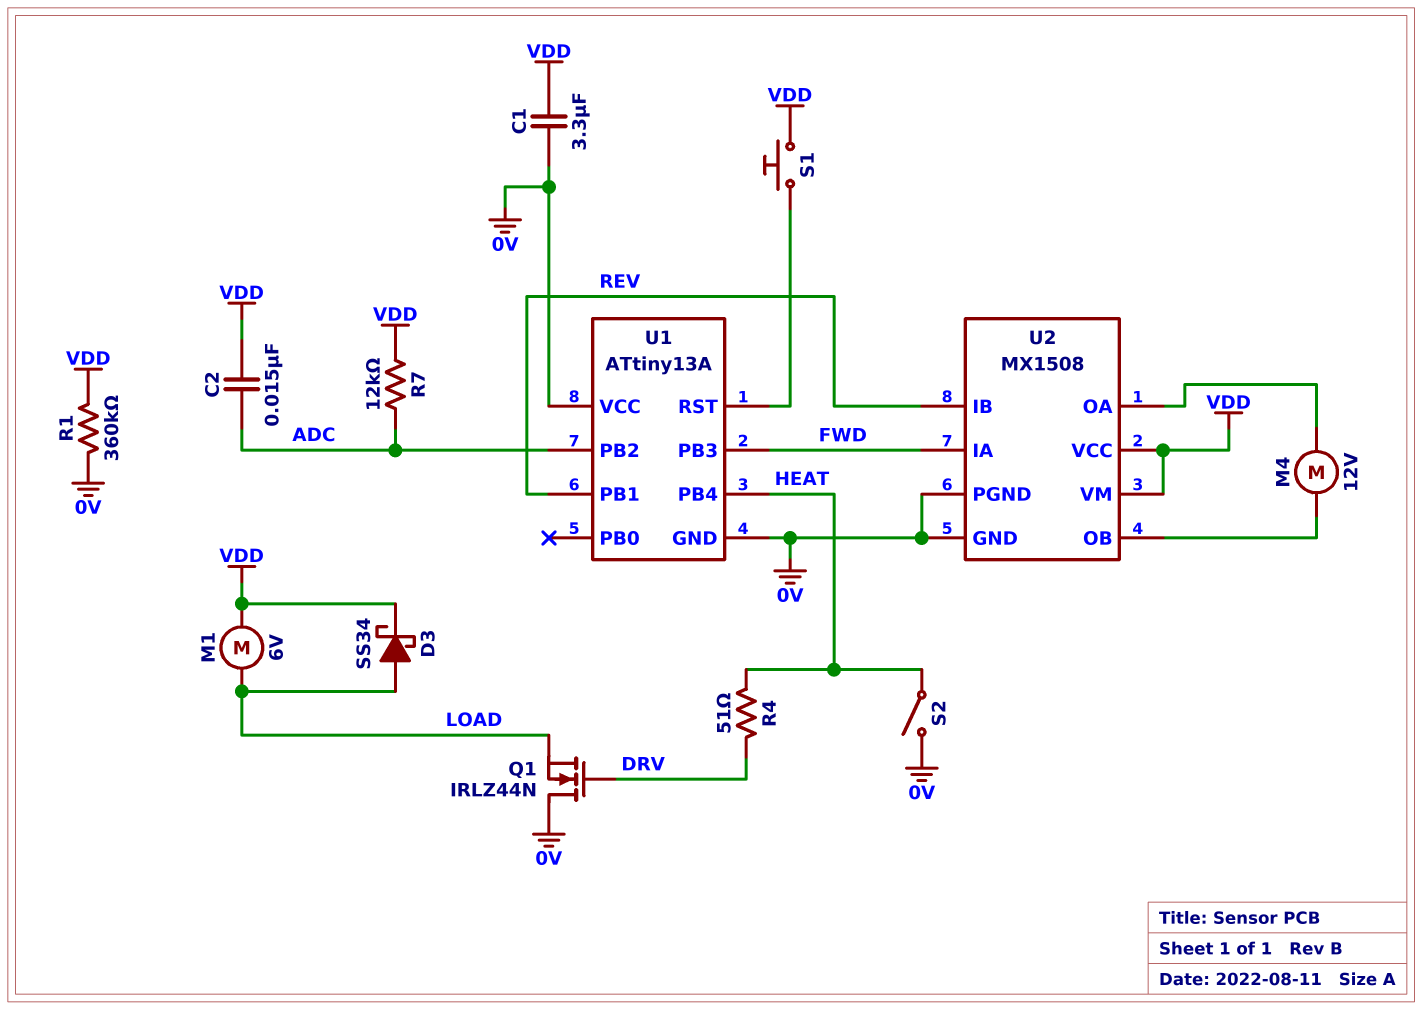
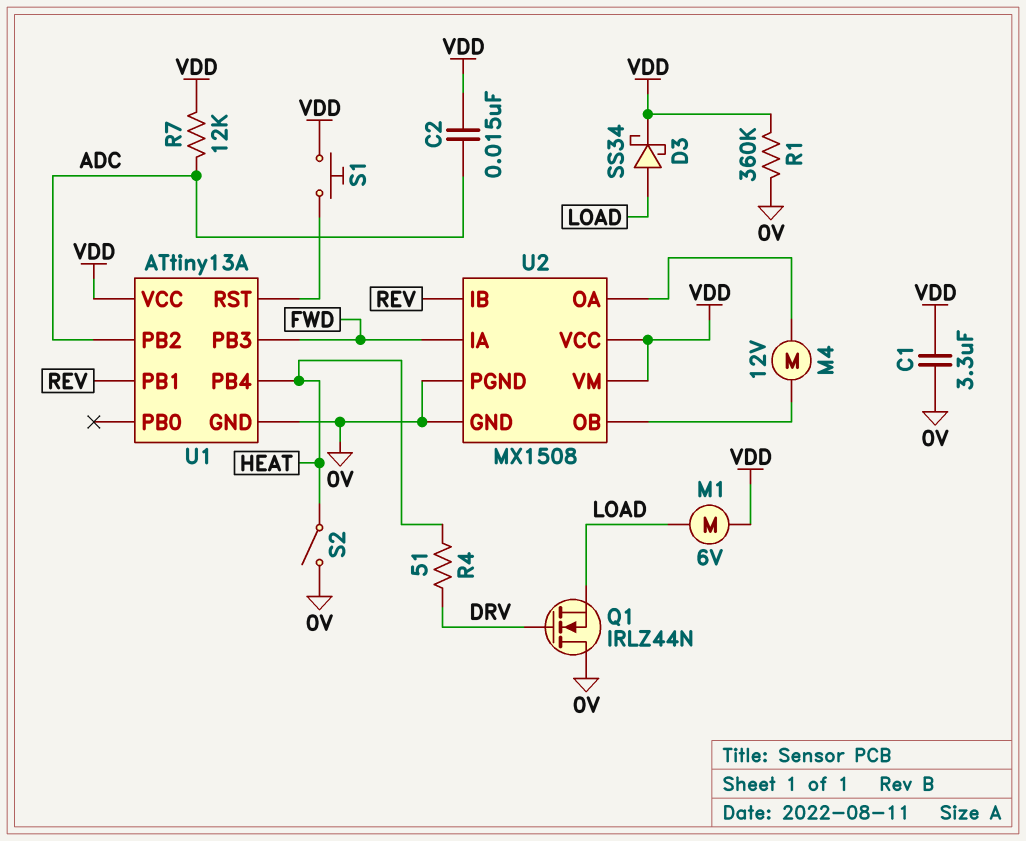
U1 pin VCC: 0V -> VDD

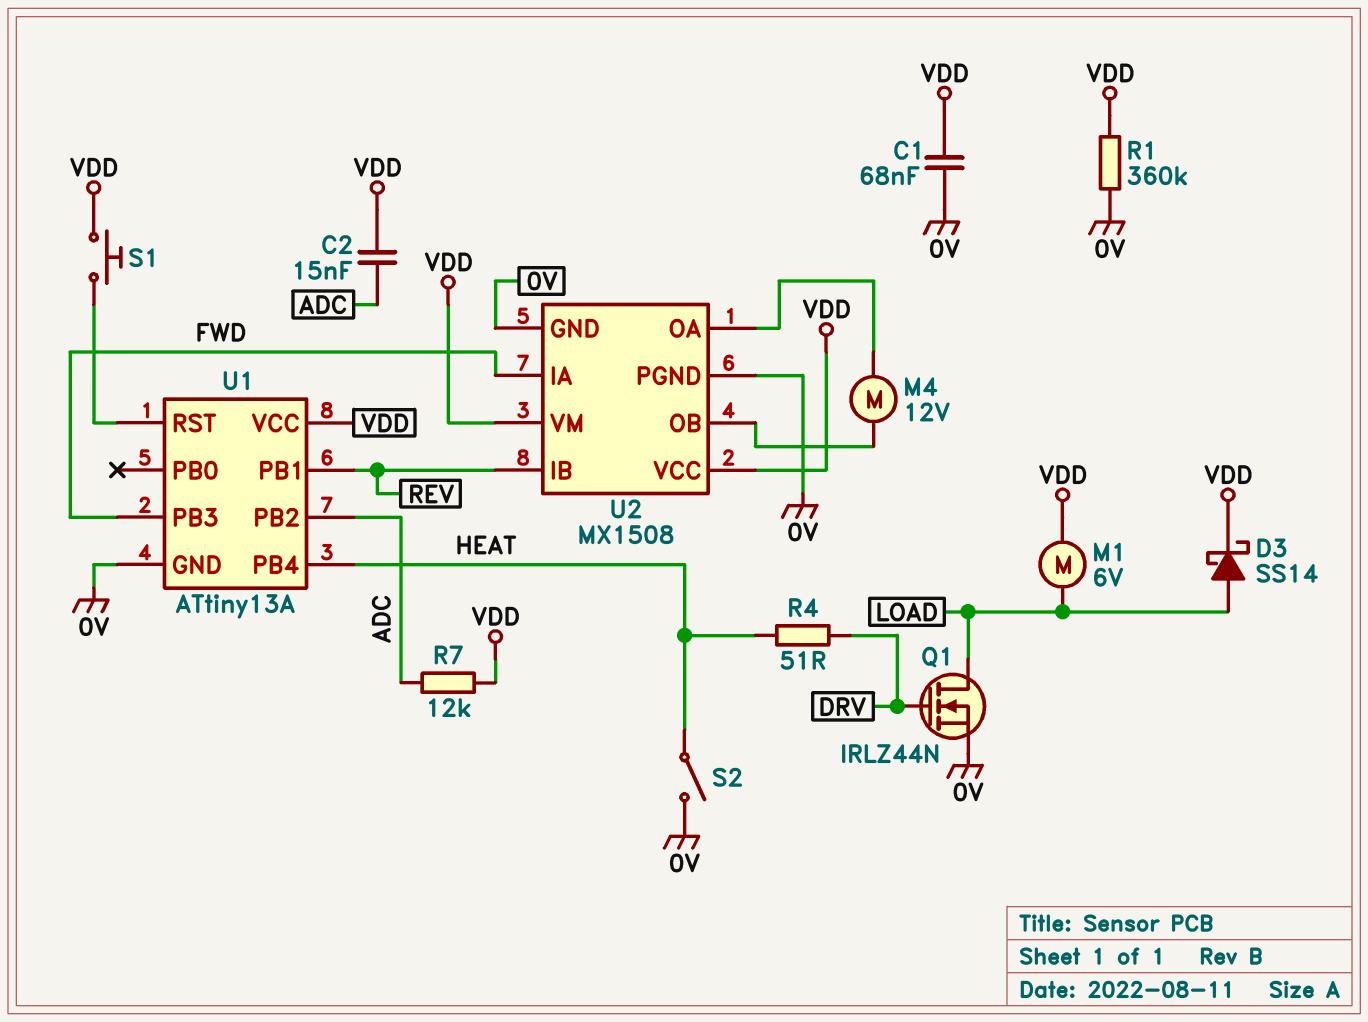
C1: 3.3uF (0V, VDD) -> 68nF (0V, VDD)
D3: schottky SS34 (A LOAD, K VDD) -> schottky SS14 (A LOAD, K VDD)
Q1: NMOS IRLZ44N (G DRV, D 0V, S LOAD) -> NMOS IRLZ44N (G DRV, D LOAD, S 0V)

